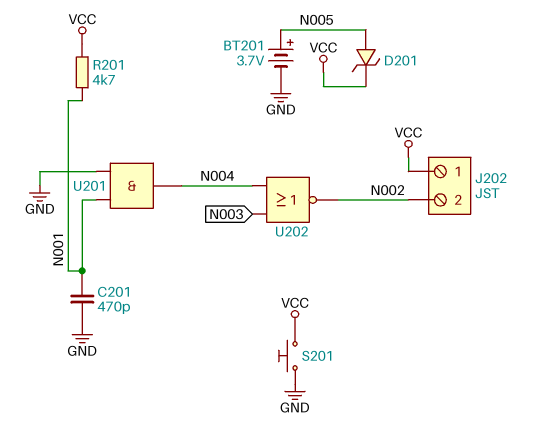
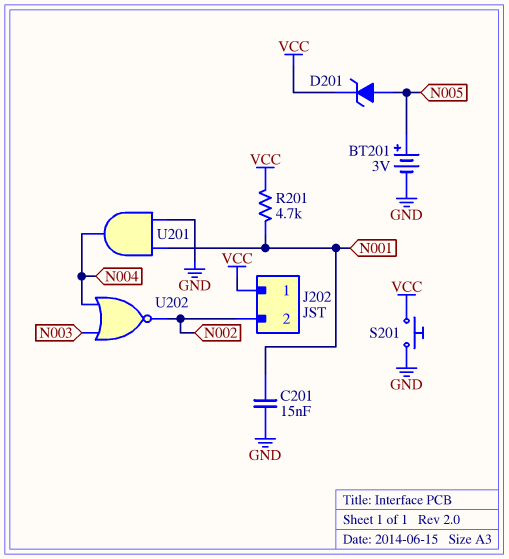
BT201: 3.7V (plus N005, minus GND) -> 3V (plus N005, minus GND)
C201: 470pF (GND, N001) -> 15nF (GND, N001)

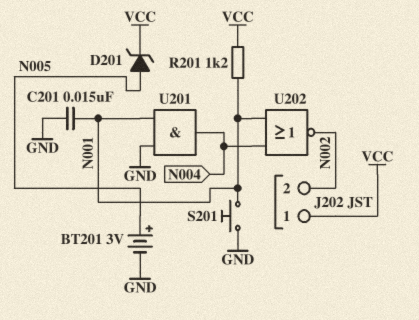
R201: 4.7k (N001, VCC) -> 1.2k (N001, VCC)
S201: button (GND, VCC) -> button (GND, N001)
U202: NOR (in N003, in N004, out N002) -> NOR (in N001, in N004, out N002)

